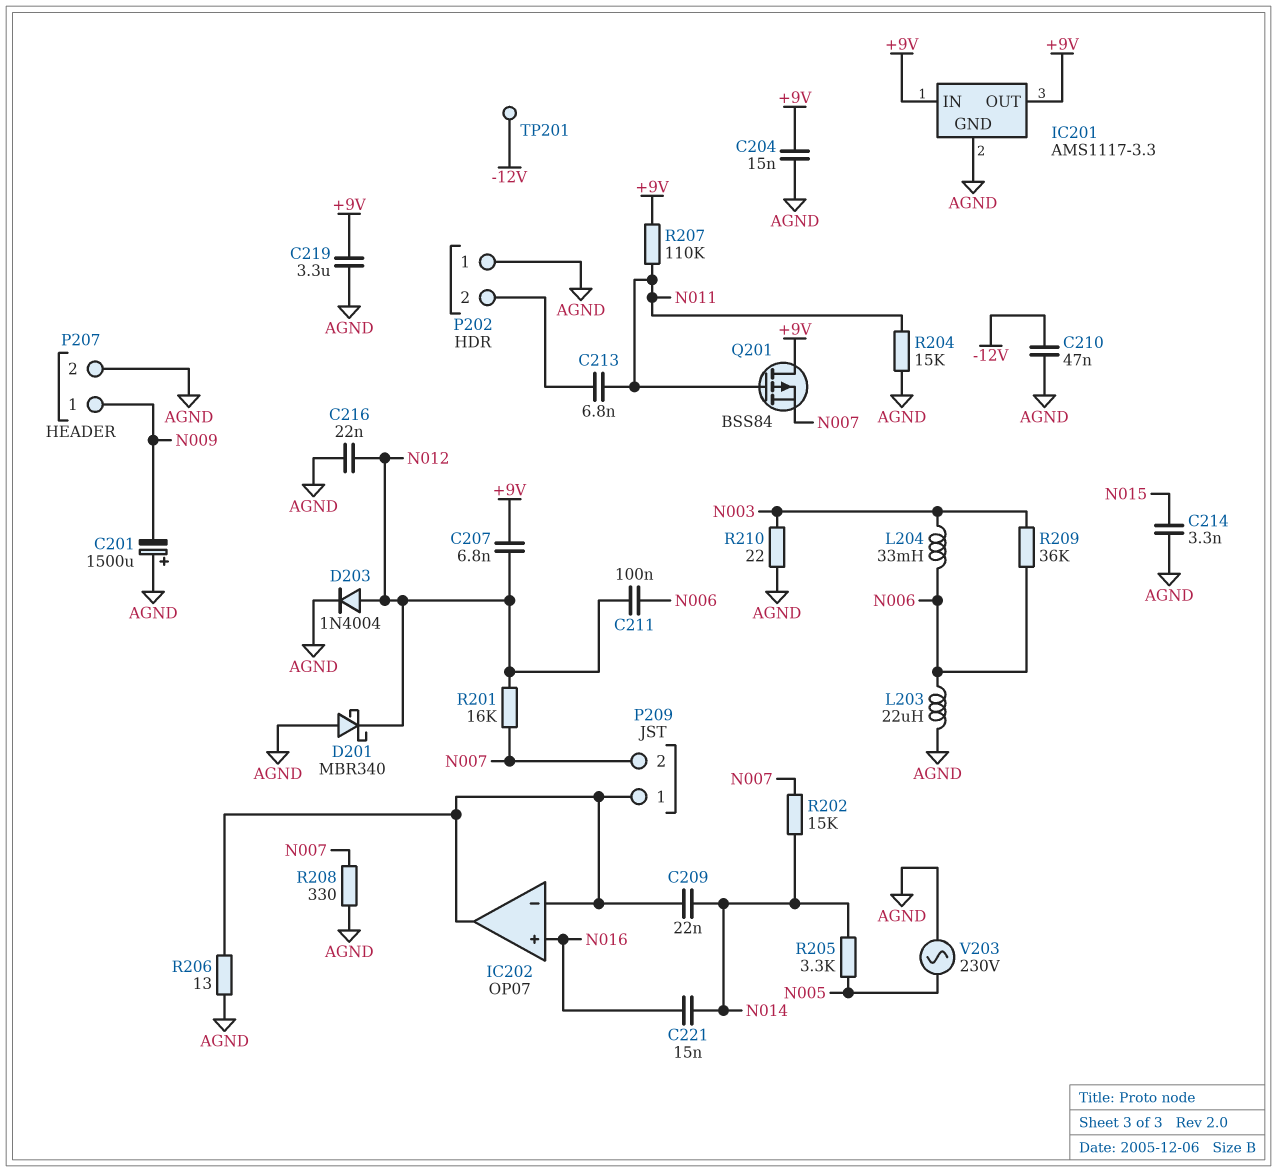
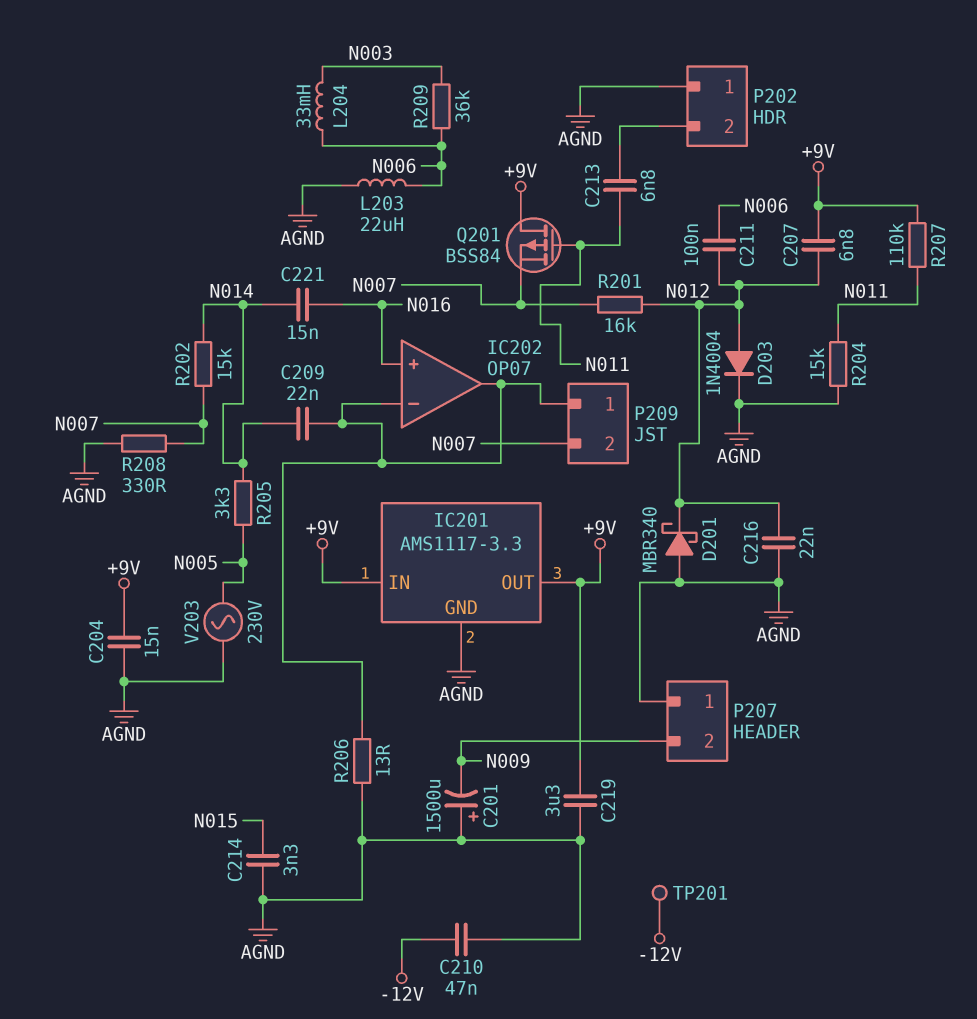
P207 pin 1: N009 -> AGND
P207 pin 2: AGND -> N009
R210: 22 (AGND, N003) -> none

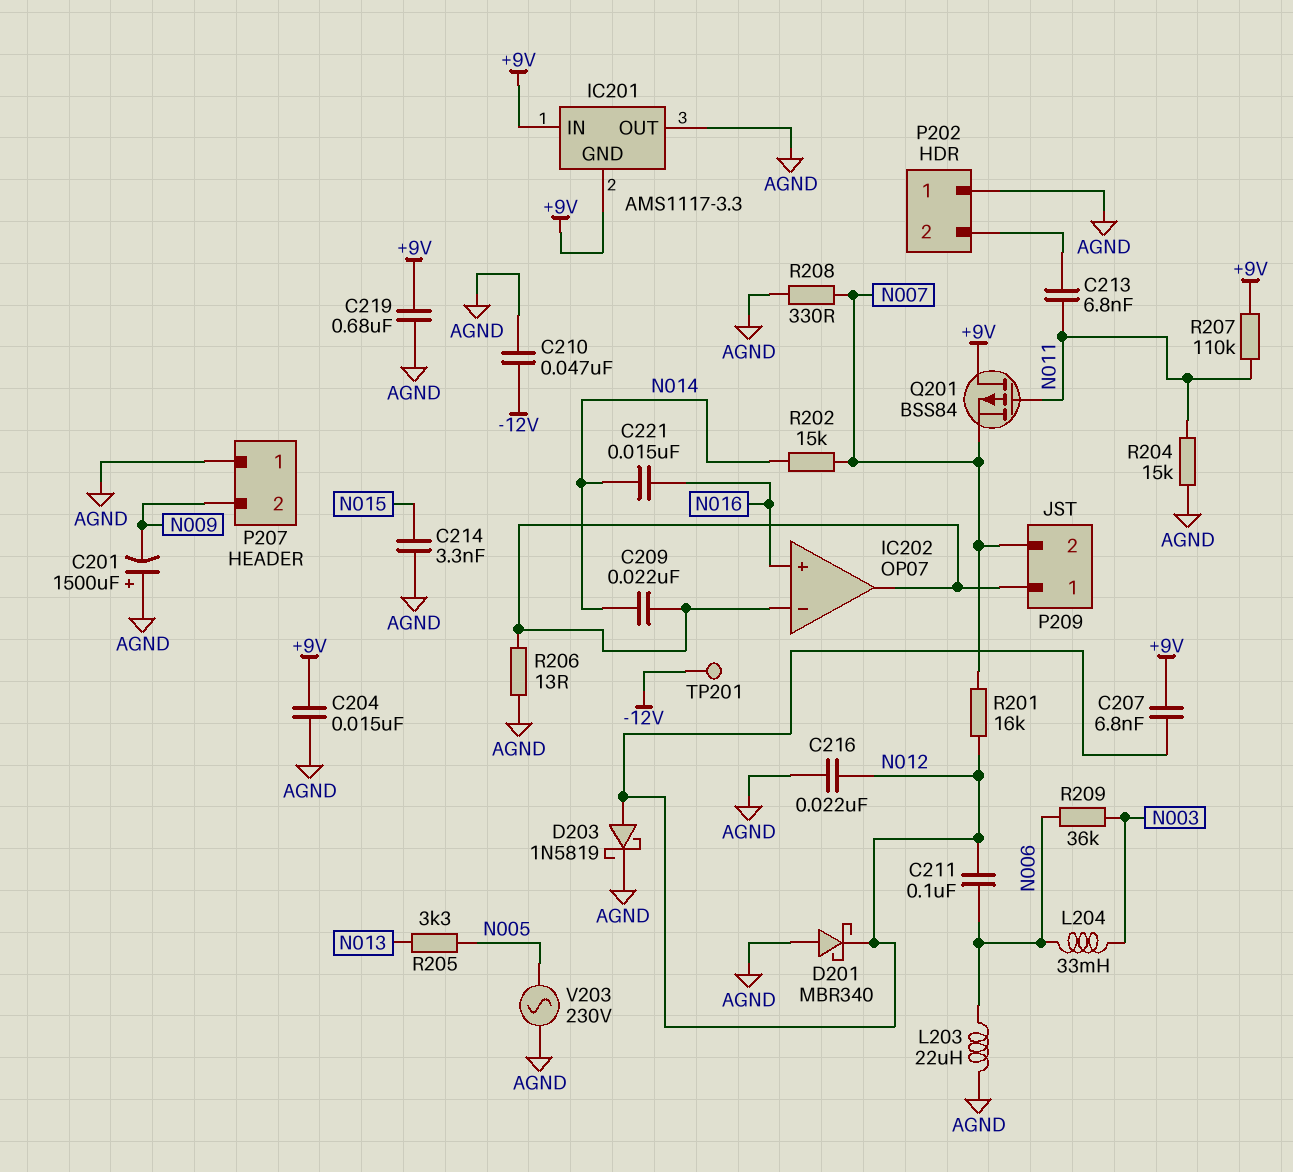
C219: 3.3uF (+9V, AGND) -> 680nF (+9V, AGND)
D203: diode 1N4004 (A N012, K AGND) -> schottky 1N5819 (A N012, K AGND)
IC201 pin GND: AGND -> +9V
IC201 pin OUT: +9V -> AGND
R205: 3.3k (N005, N014) -> 3.3k (N005, N013)

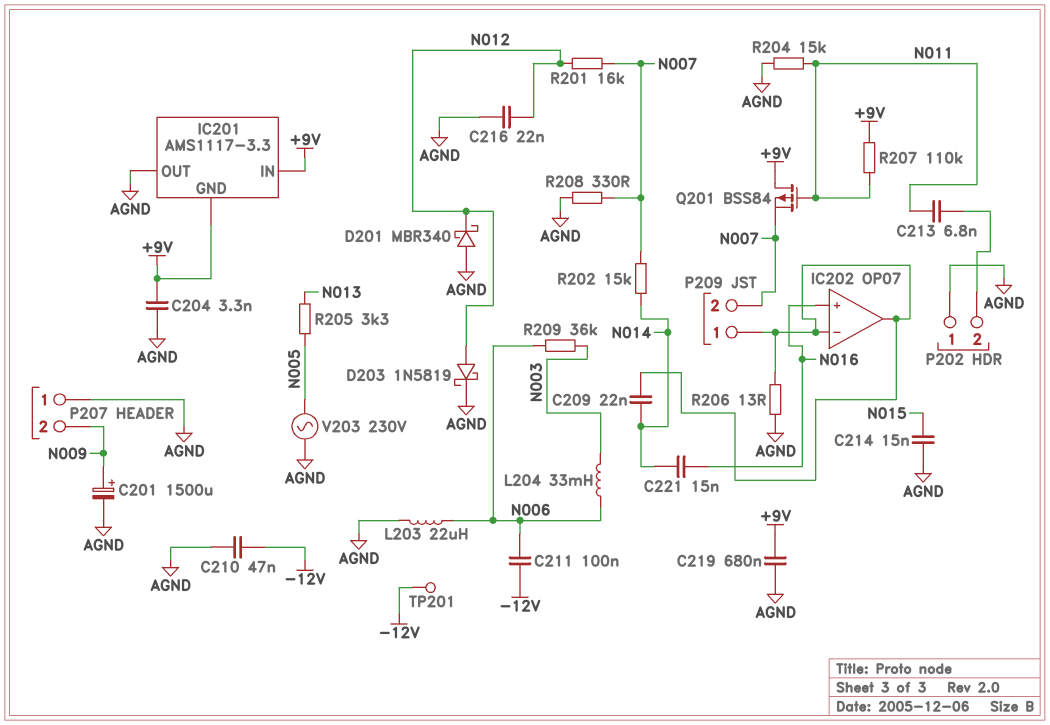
C201: 1500uF (plus AGND, minus N009) -> 1500uF (plus N009, minus AGND)
C204: 15nF (+9V, AGND) -> 3.3nF (+9V, AGND)
C207: 6.8nF (+9V, N012) -> none
C211: 100nF (N006, N012) -> 100nF (-12V, N006)
C214: 3.3nF (AGND, N015) -> 15nF (AGND, N015)

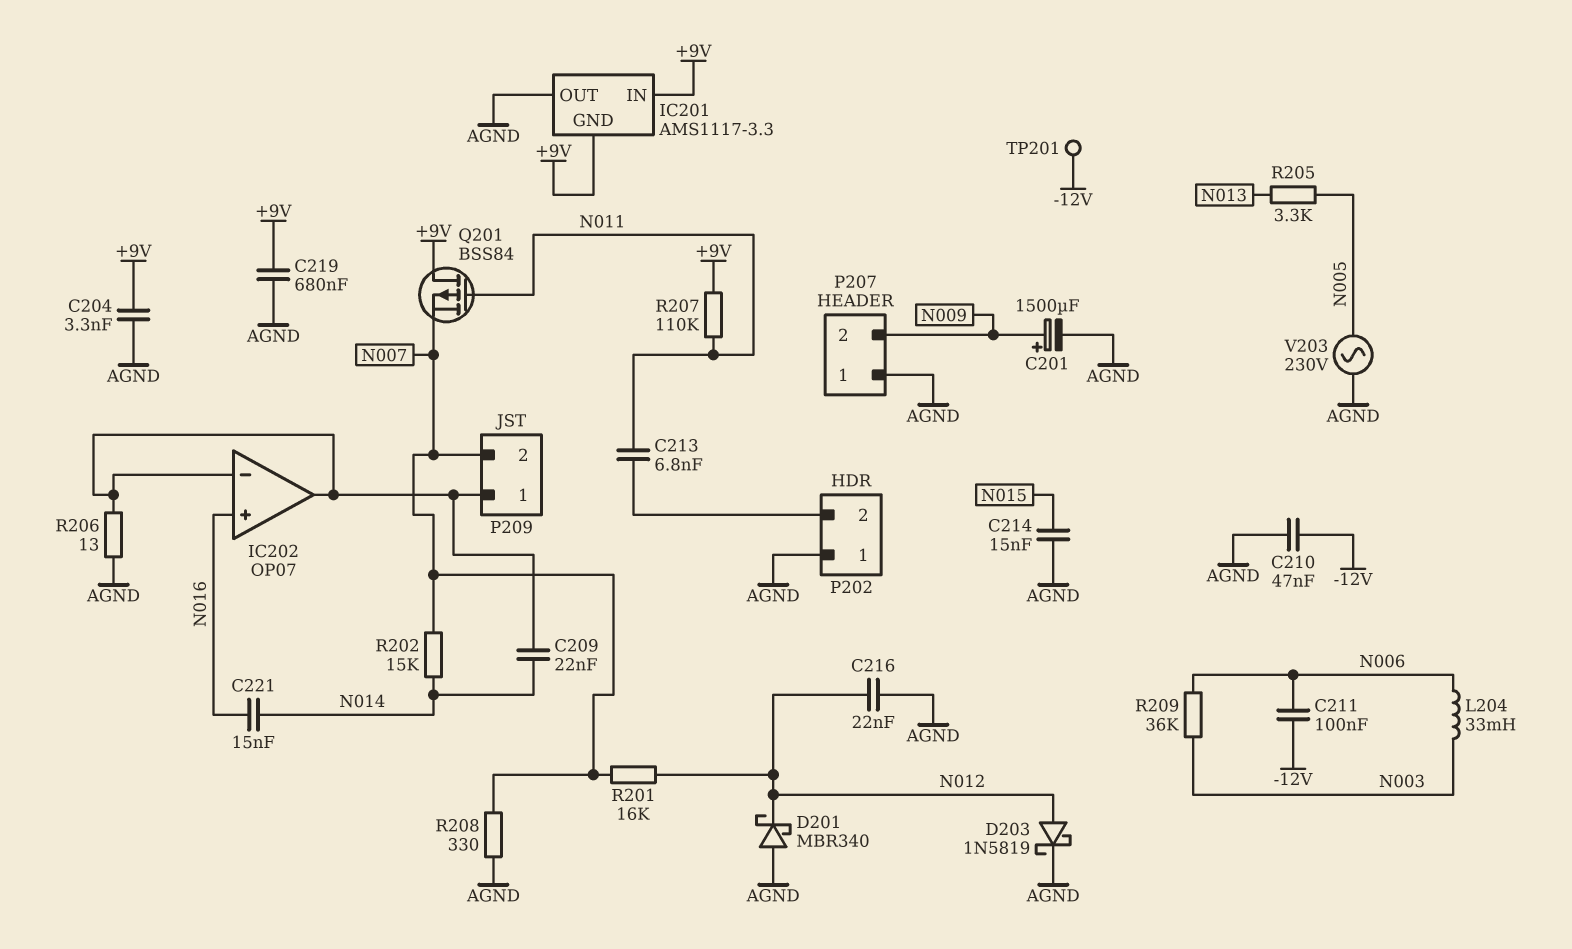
L203: 22uH (AGND, N006) -> none
R204: 15k (AGND, N011) -> none

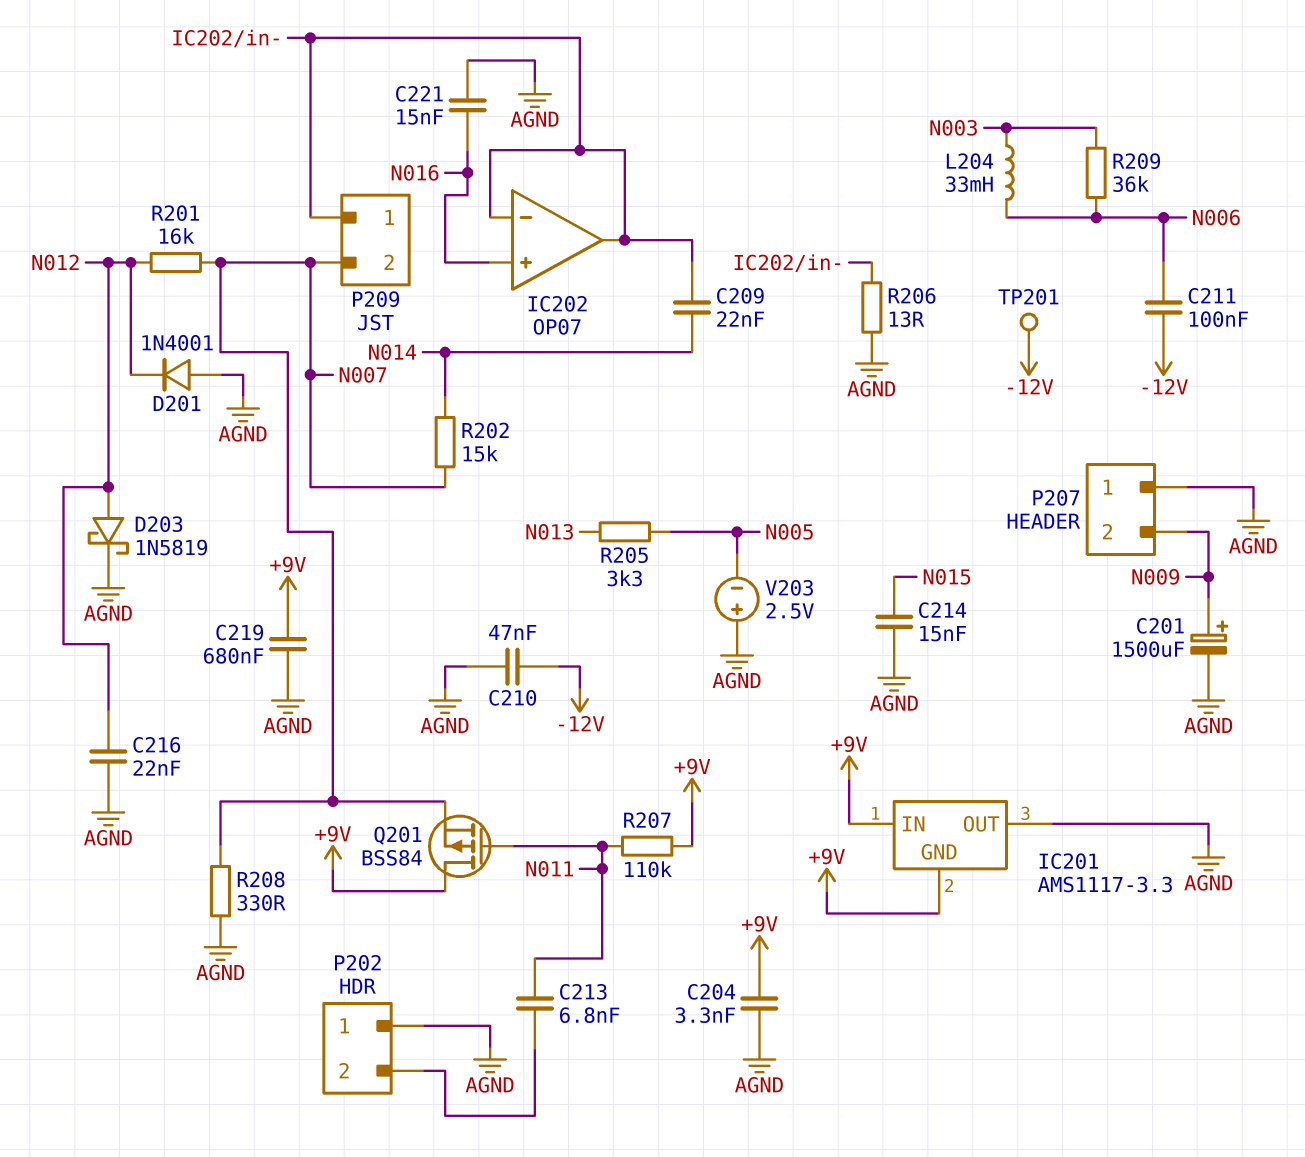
C221: 15nF (N014, N016) -> 15nF (AGND, N016)
D201: schottky MBR340 (A AGND, K N012) -> diode 1N4001 (A AGND, K N012)
V203: AC 230V (AGND, N005) -> 2.5V (plus AGND, minus N005)

